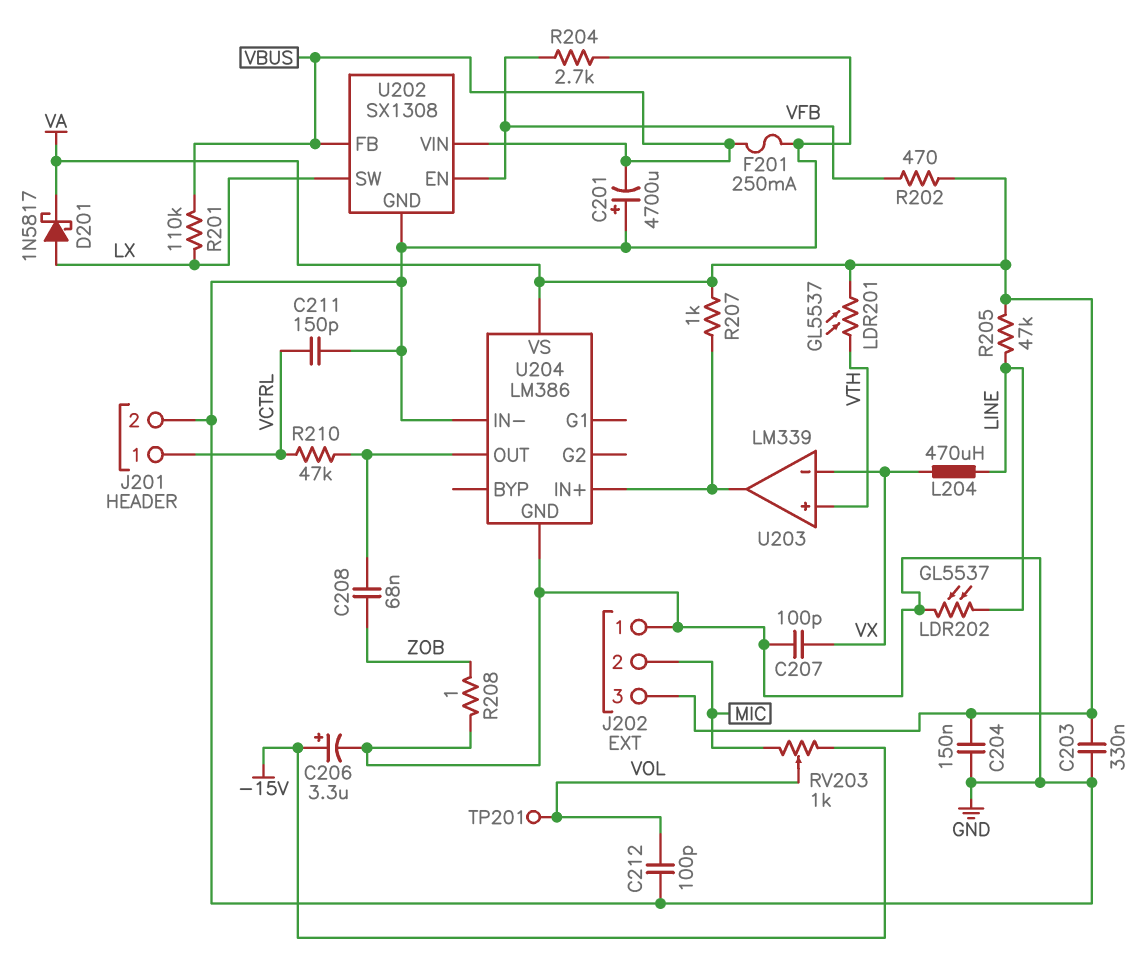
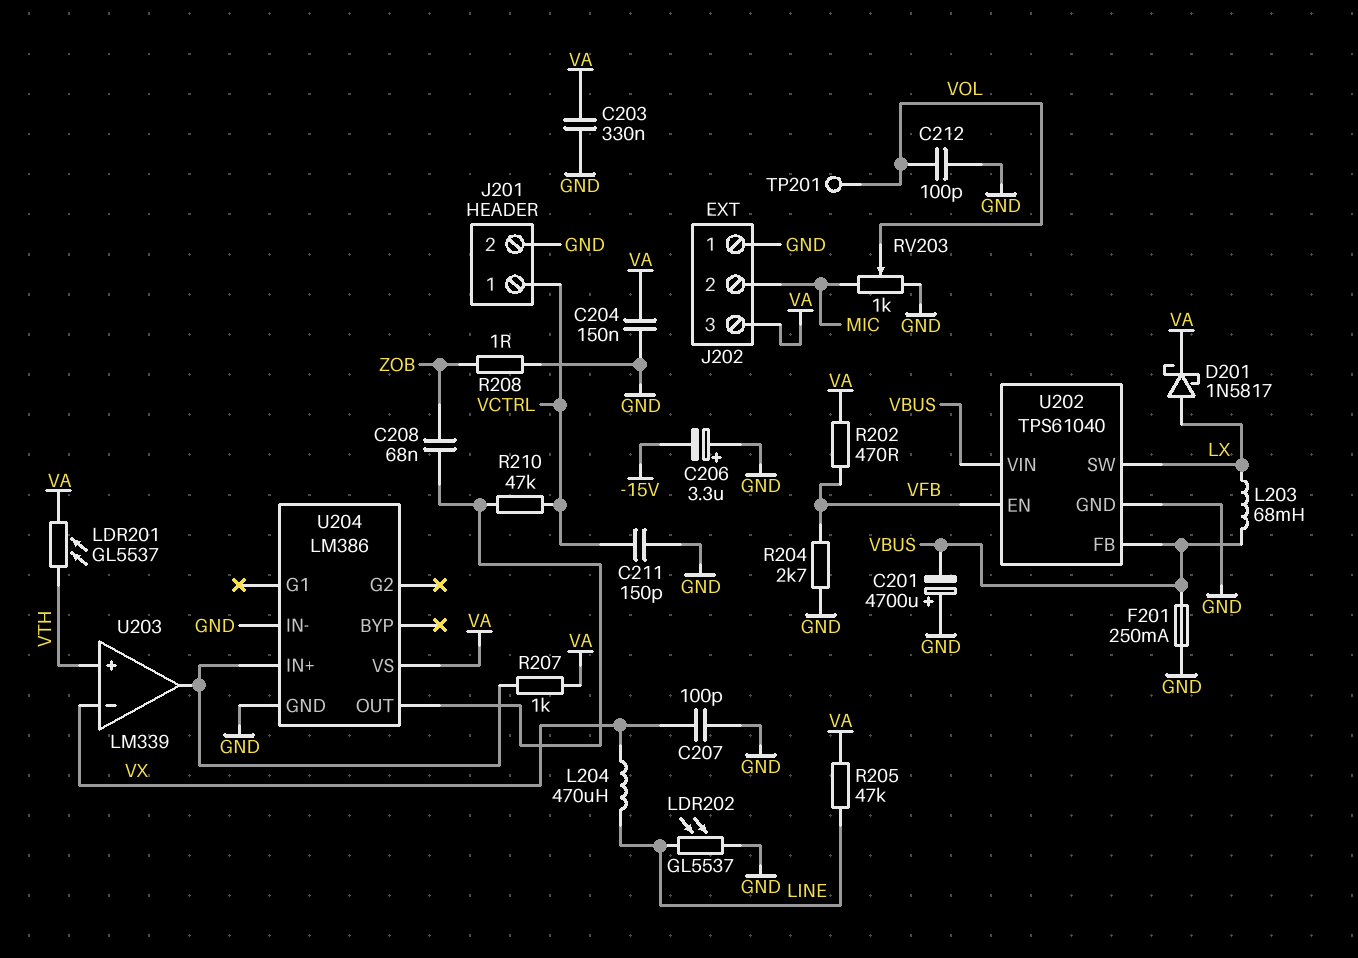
C206: 3.3uF (plus -15V, minus GND) -> 3.3uF (plus GND, minus -15V)
L203: none -> 68mH (LX, VBUS)
R201: 110k (LX, VBUS) -> none
RV203: 1k (-15V, MIC, wiper VOL) -> 1k (GND, MIC, wiper VOL)
U202: SX1308 -> TPS61040

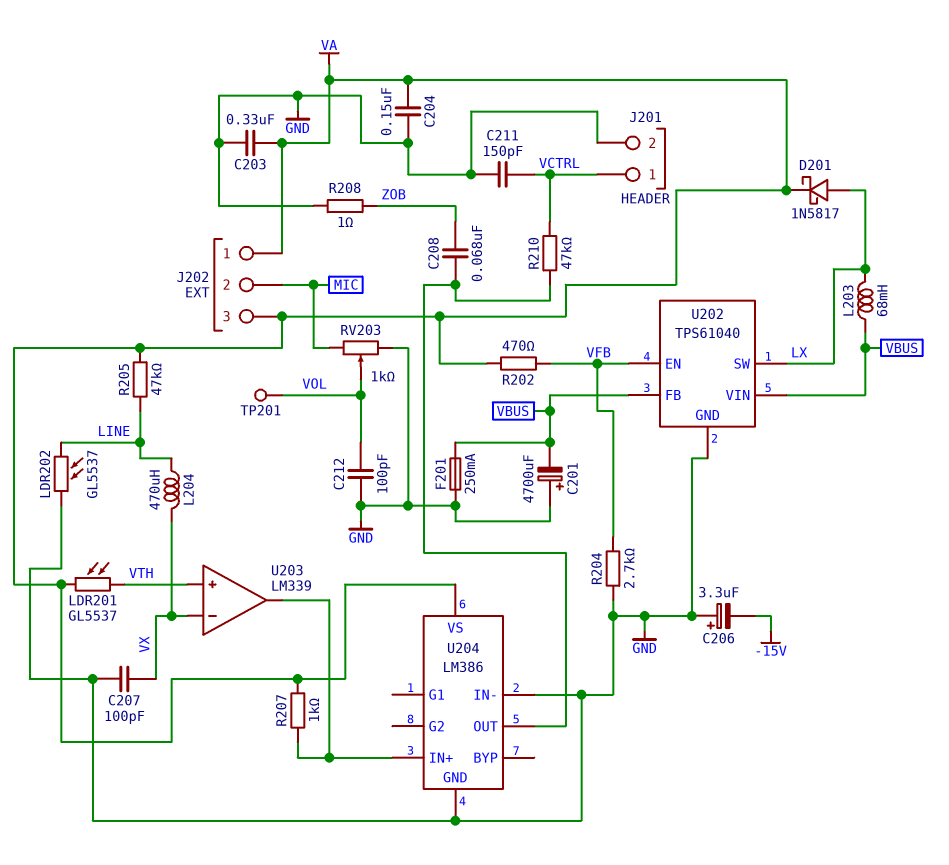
J202 pin 1: GND -> VA

